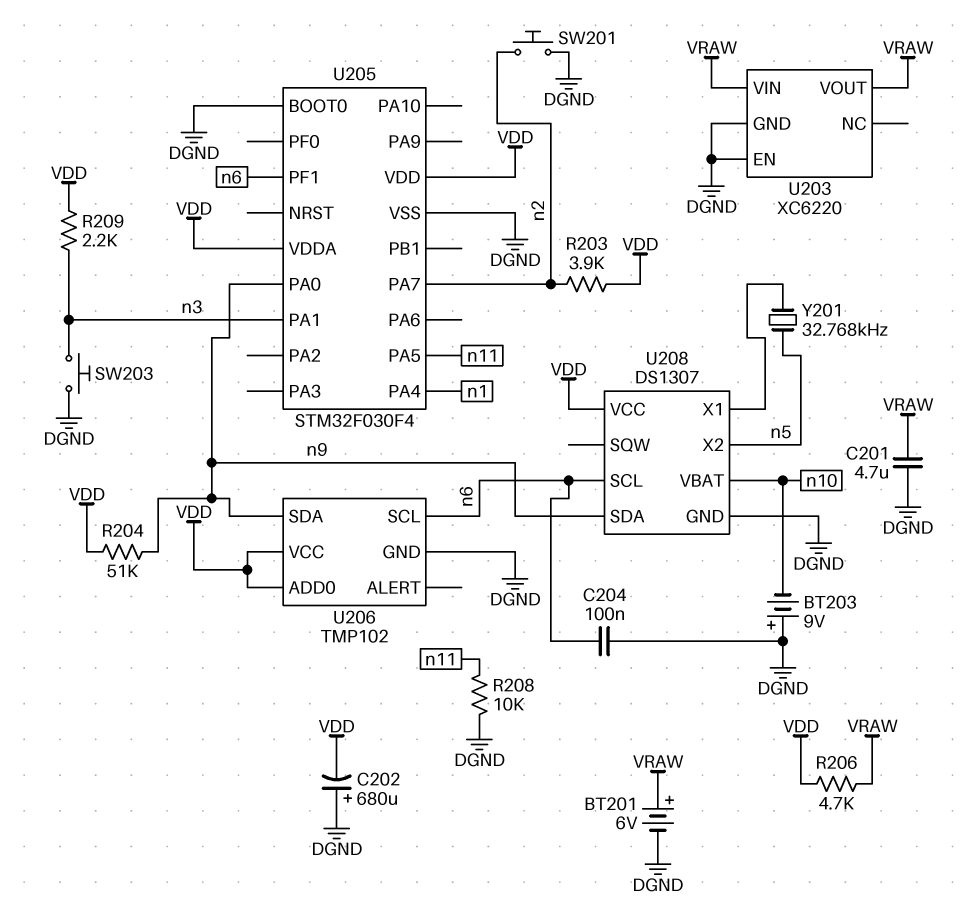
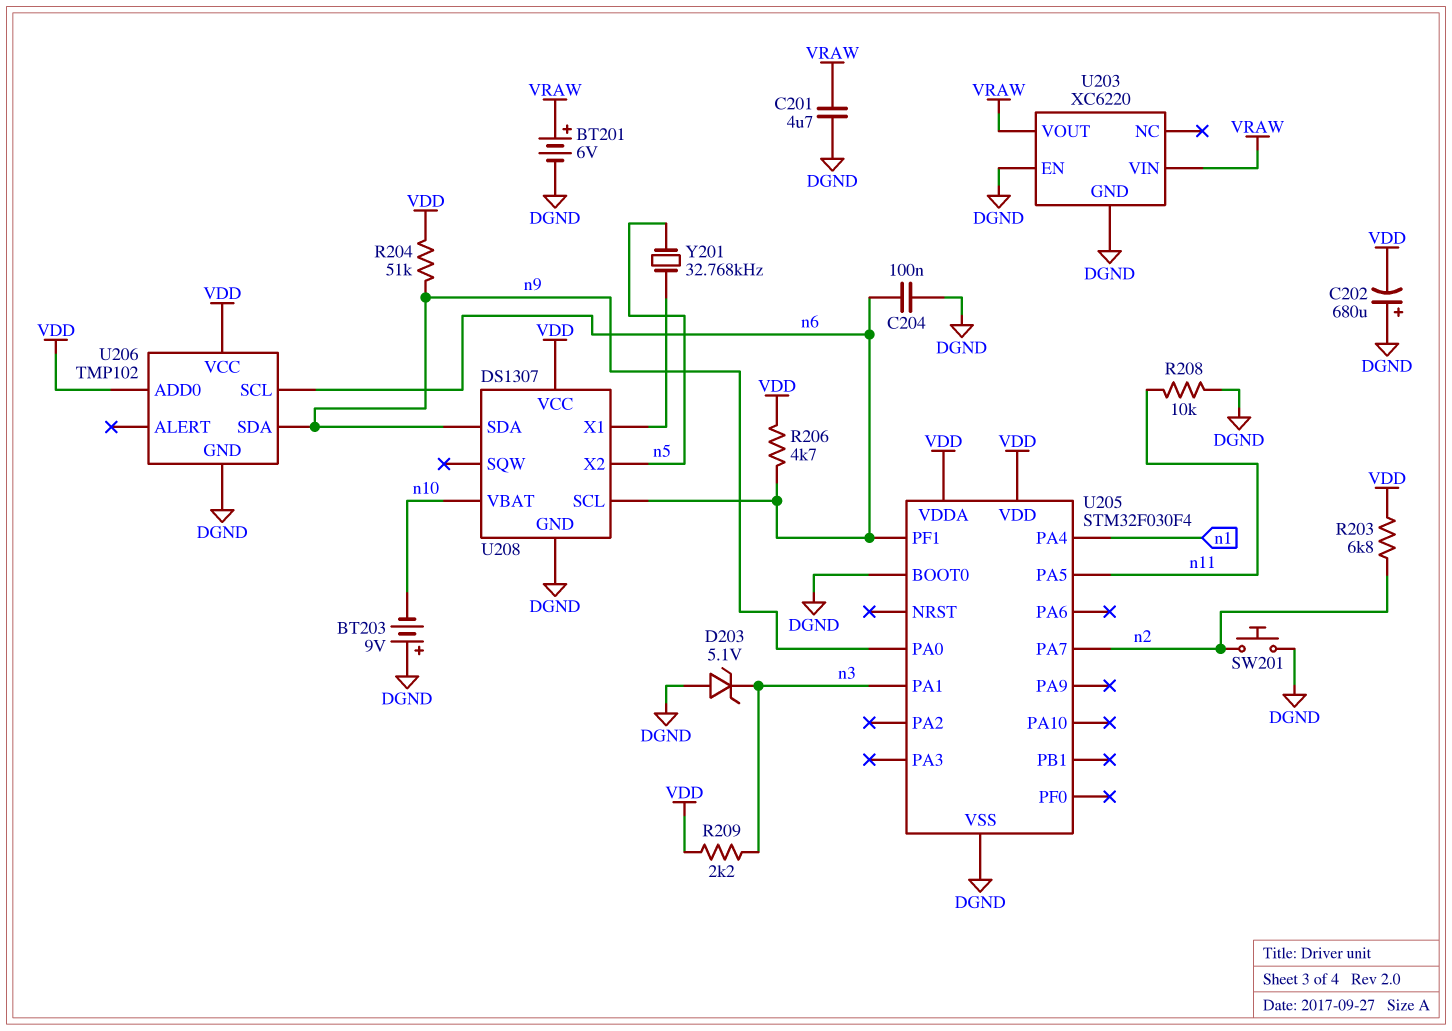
D203: none -> zener 5.1V (A DGND, K n3)
R203: 3.9k (VDD, n2) -> 6.8k (VDD, n2)
R206: 4.7k (VDD, VRAW) -> 4.7k (VDD, n6)
SW203: button (DGND, n3) -> none

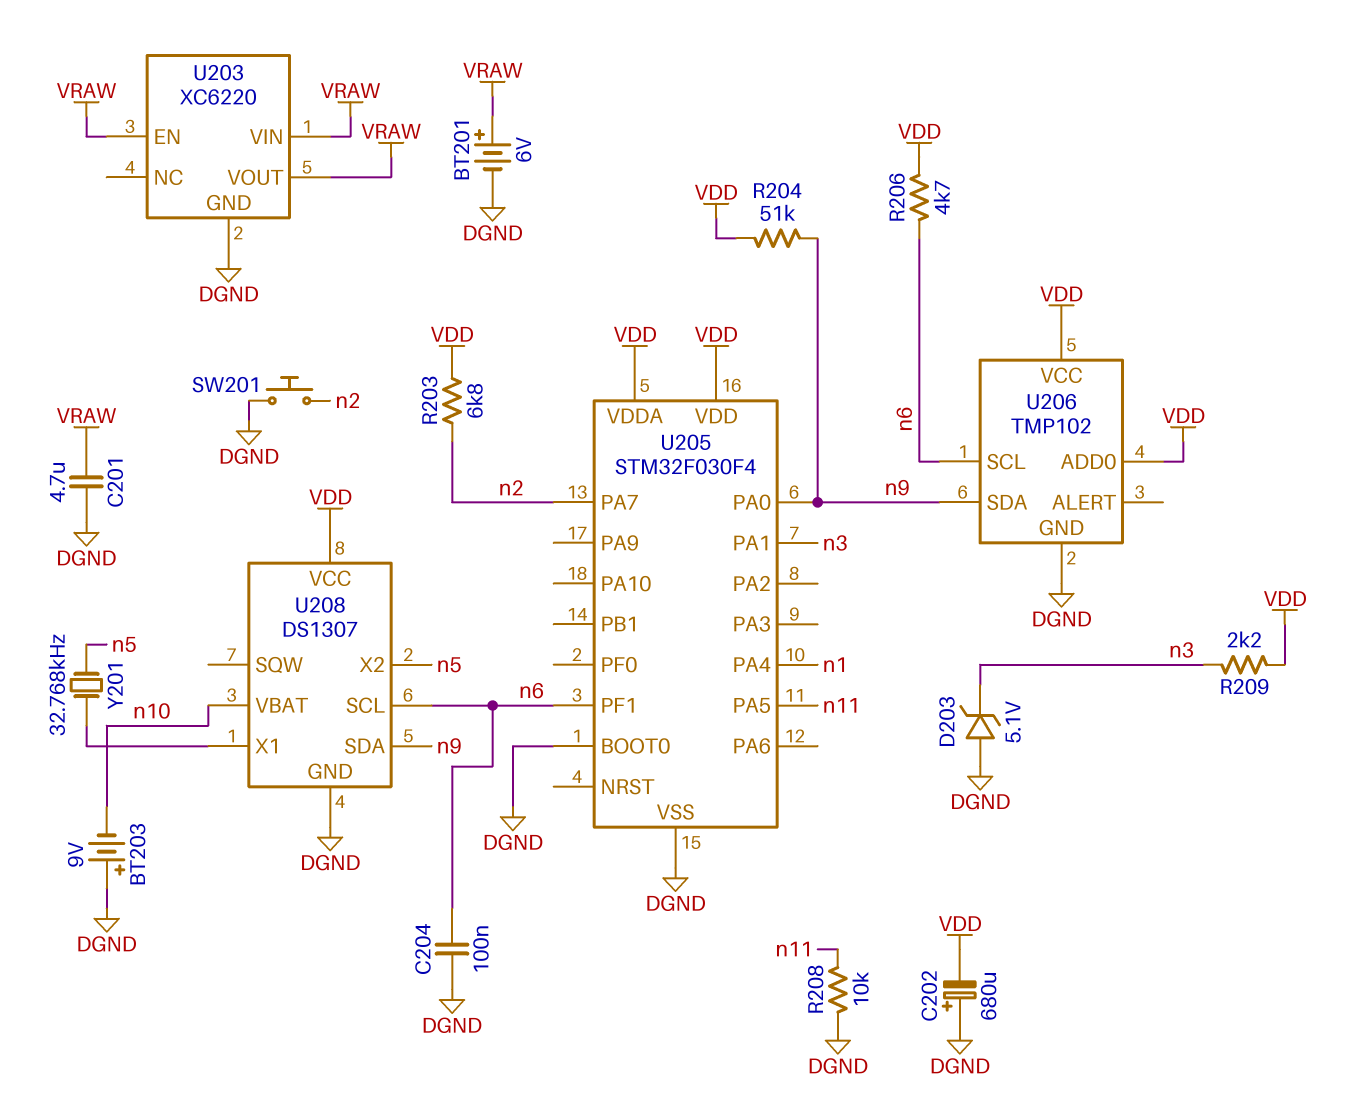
U203 pin EN: DGND -> VRAW

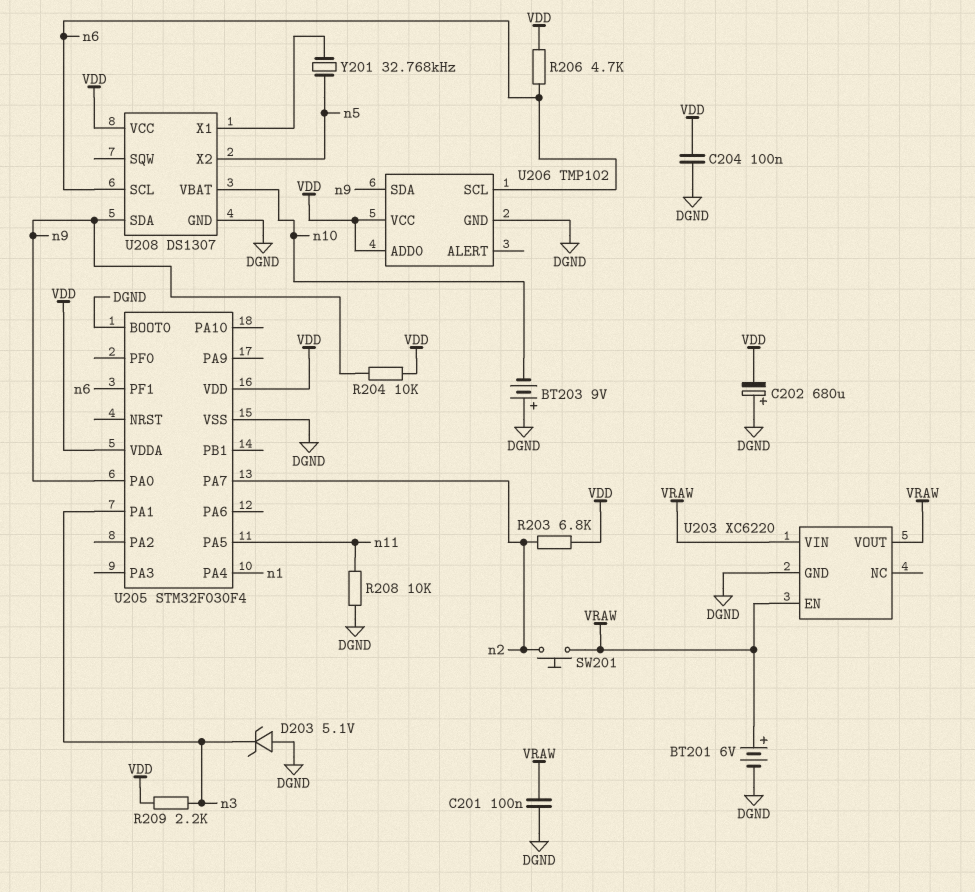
C201: 4.7uF (DGND, VRAW) -> 100nF (DGND, VRAW)
C204: 100nF (DGND, n6) -> 100nF (DGND, VDD)
R204: 51k (VDD, n9) -> 10k (VDD, n9)
SW201: button (DGND, n2) -> button (VRAW, n2)

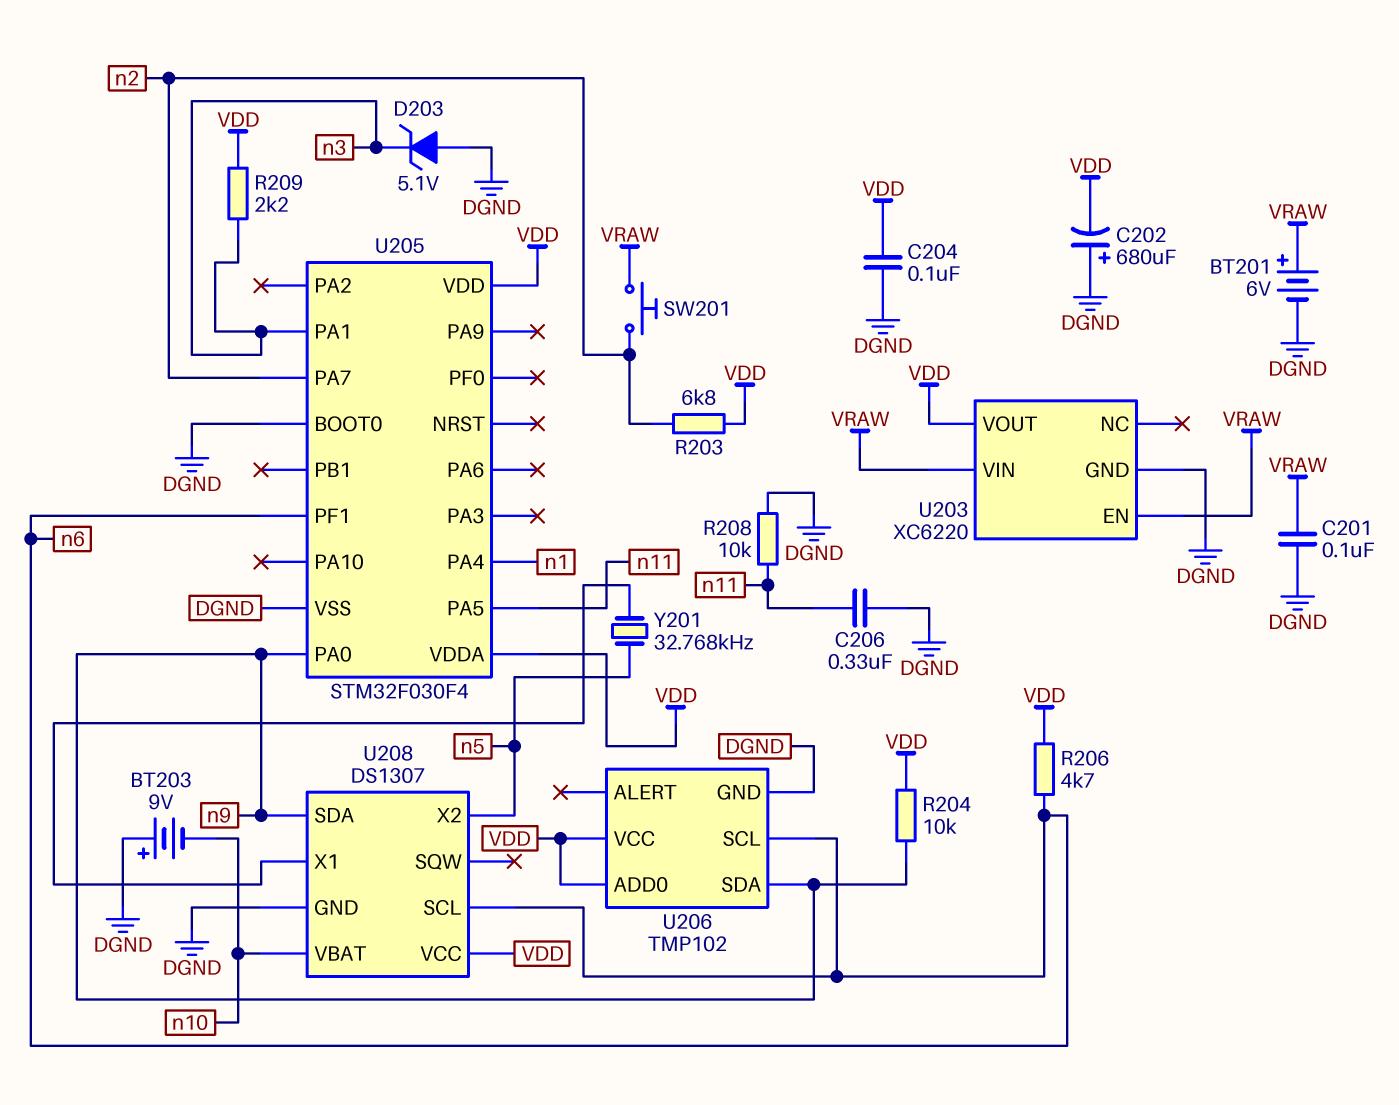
C206: none -> 330nF (DGND, n11)
U203 pin VOUT: VRAW -> VDD

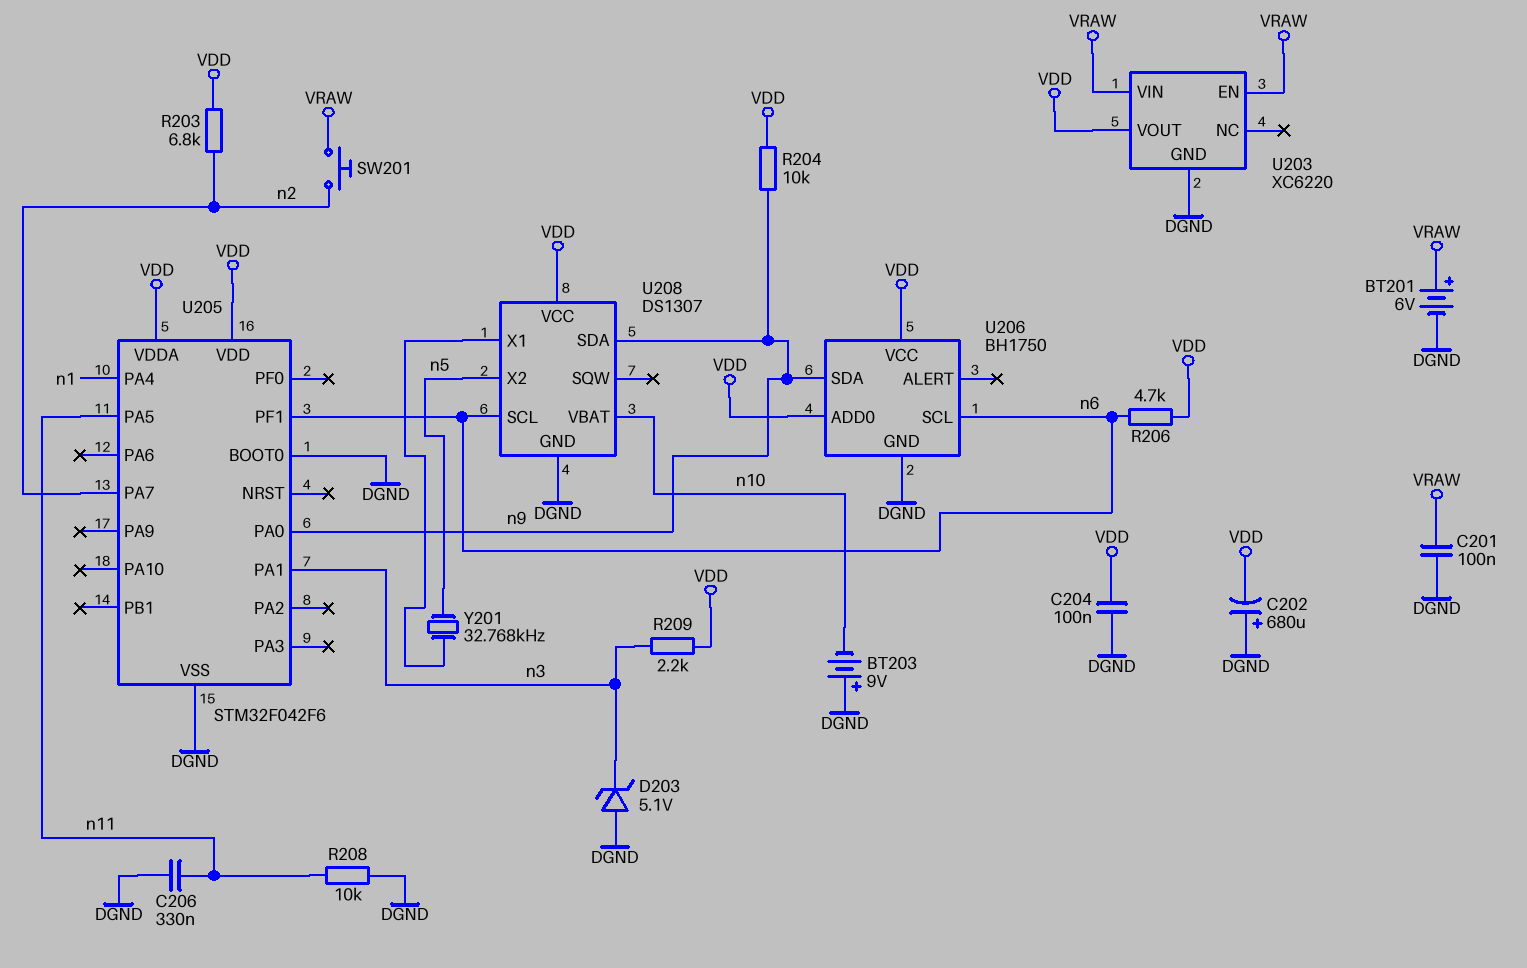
U205: STM32F030F4 -> STM32F042F6
U206: TMP102 -> BH1750

